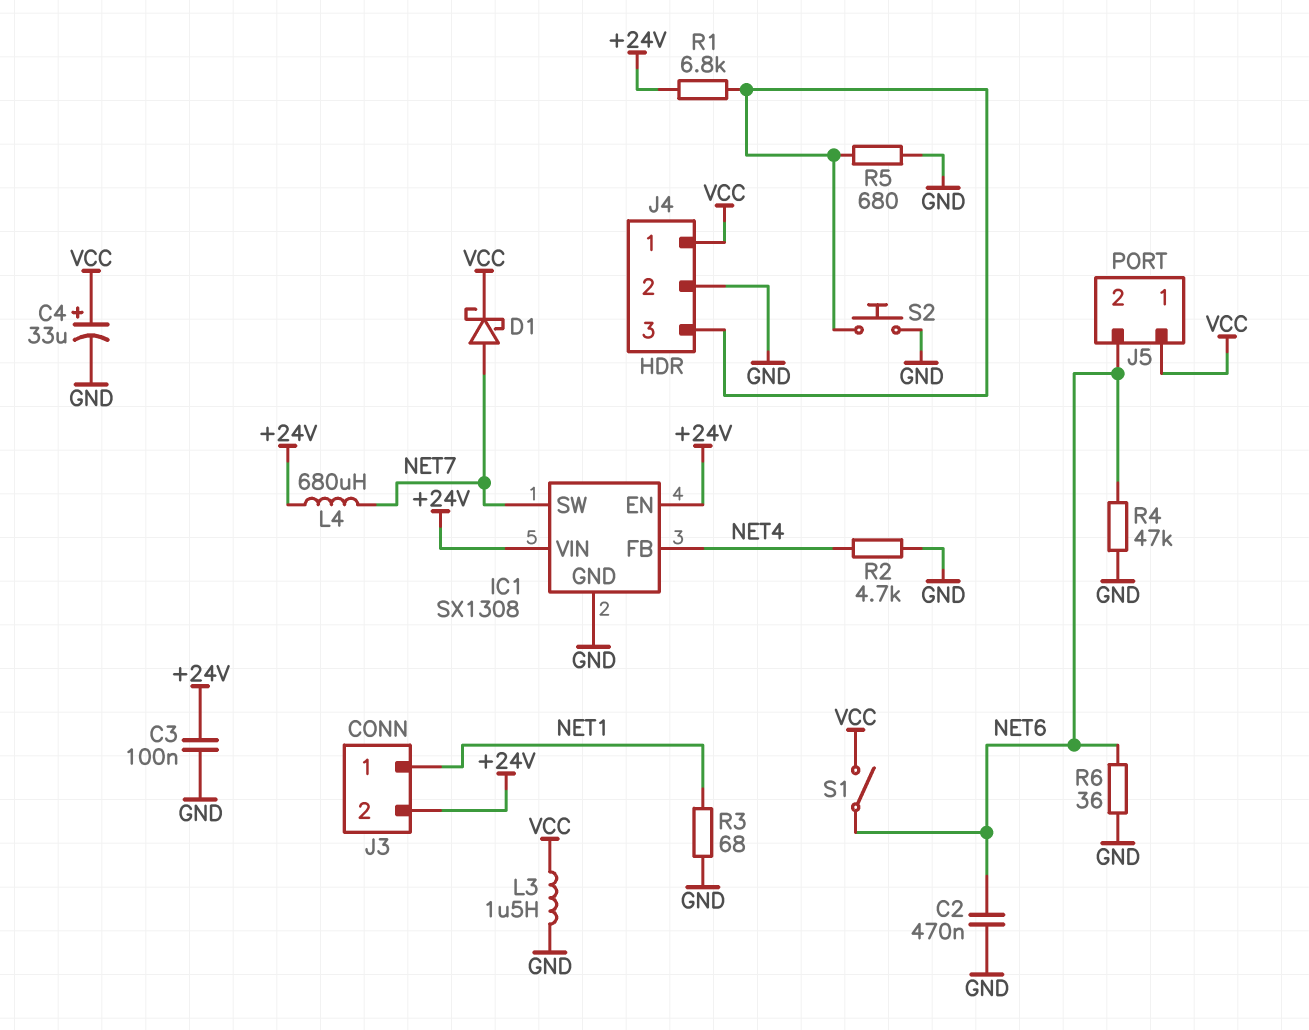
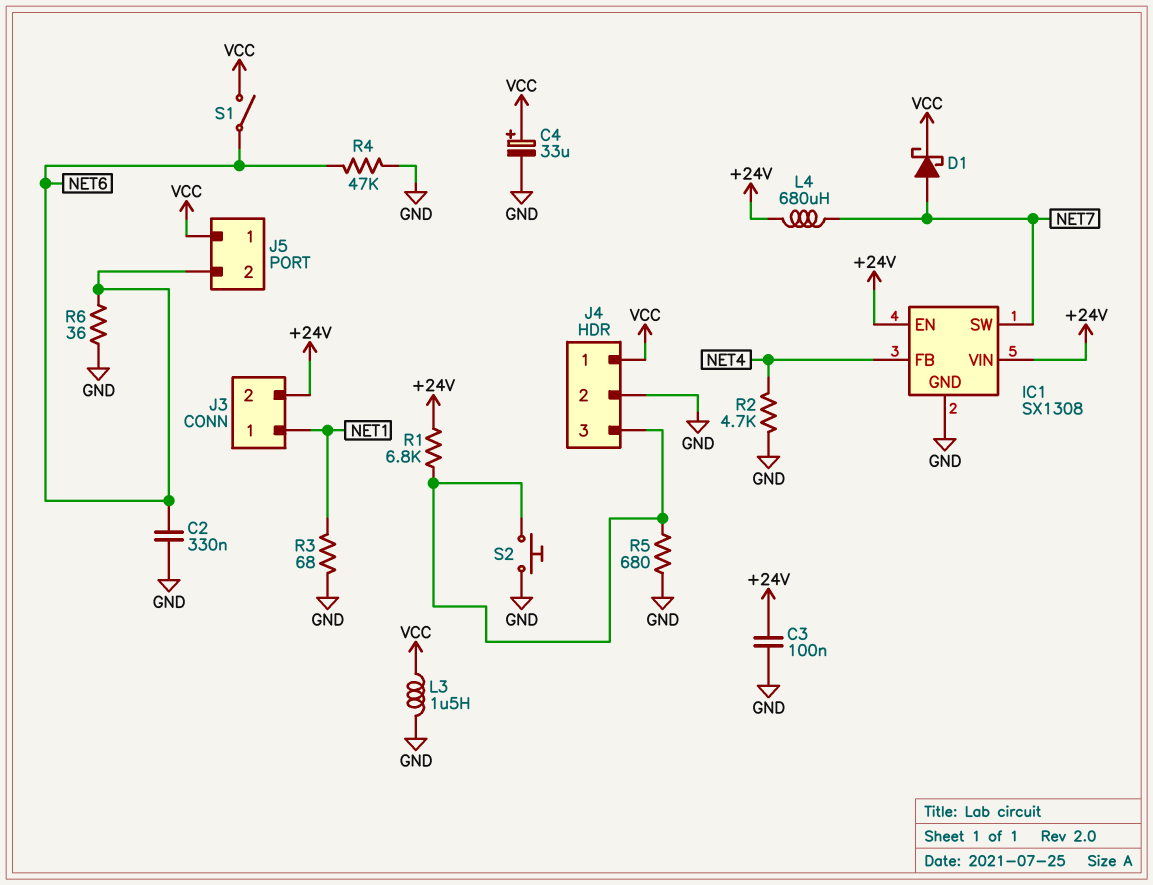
C2: 470nF (GND, NET6) -> 330nF (GND, NET6)

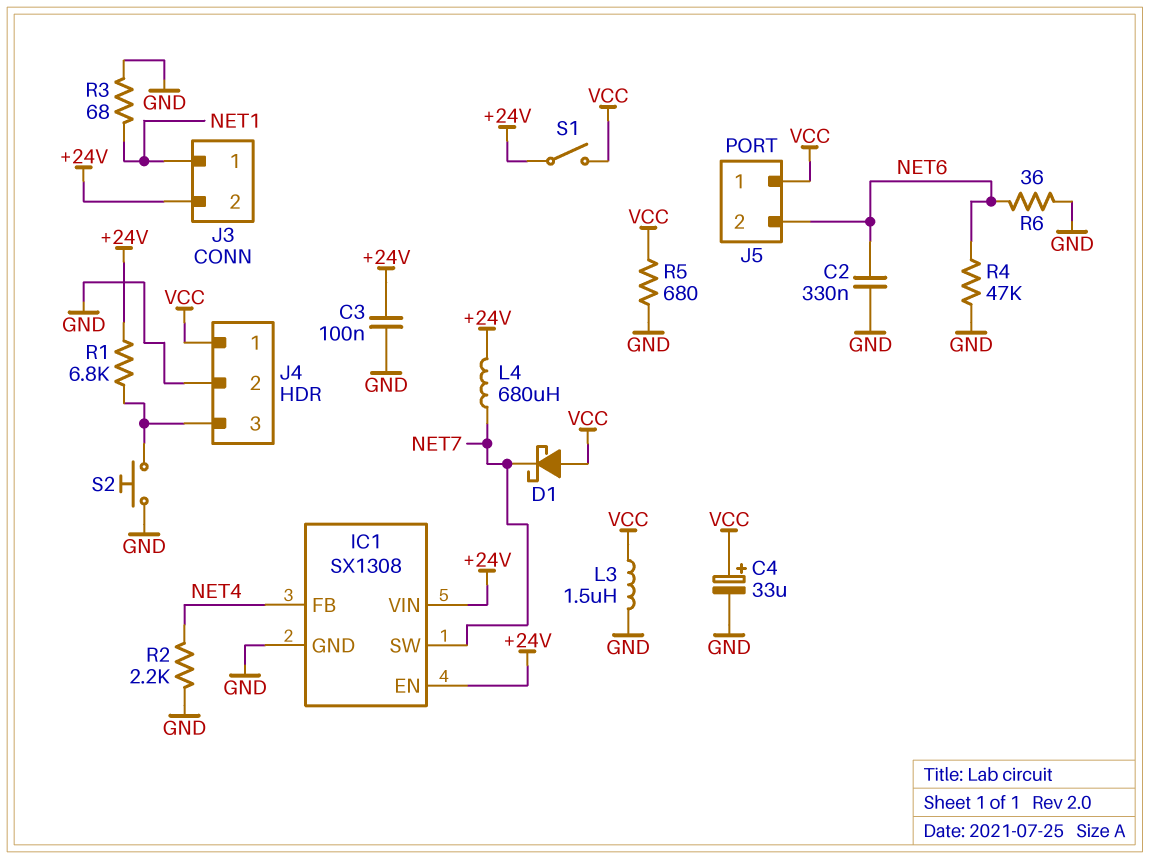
D1: schottky (A NET7, K VCC) -> schottky (A VCC, K NET7)
R2: 4.7k (GND, NET4) -> 2.2k (GND, NET4)
R5: 680 (GND, J4/3) -> 680 (GND, VCC)
S1: switch (NET6, VCC) -> switch (+24V, VCC)

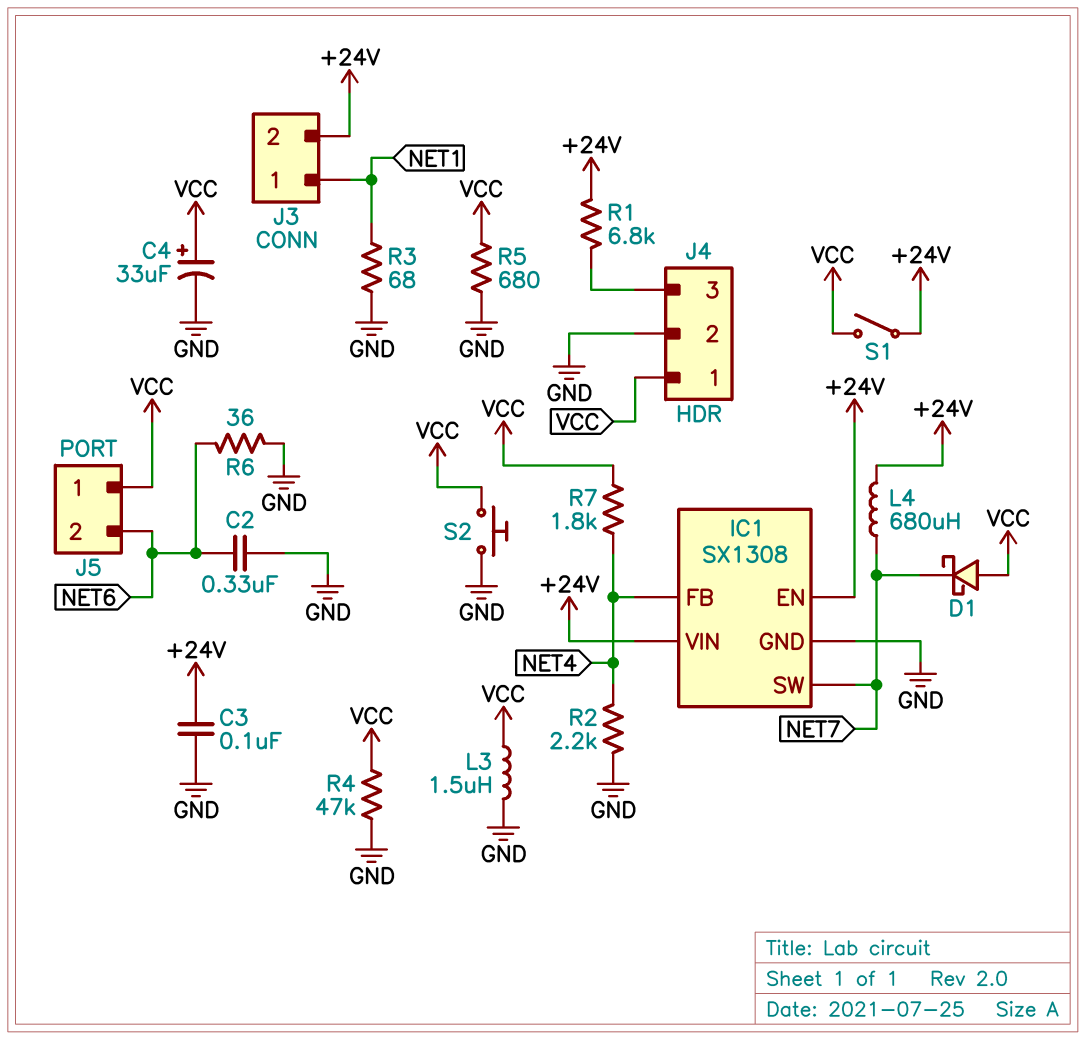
R4: 47k (GND, NET6) -> 47k (GND, VCC)
R7: none -> 1.8k (NET4, VCC)
S2: button (GND, J4/3) -> button (GND, VCC)

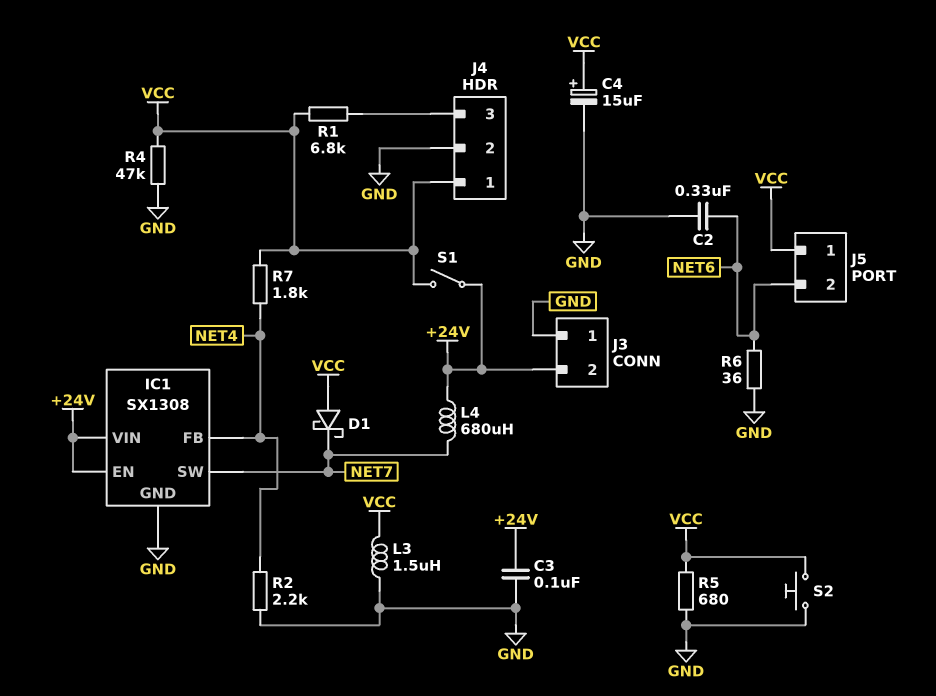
C4: 33uF (plus VCC, minus GND) -> 15uF (plus VCC, minus GND)
J3 pin 1: NET1 -> GND
R1: 6.8k (+24V, J4/3) -> 6.8k (J4/3, VCC)
R3: 68 (GND, NET1) -> none

